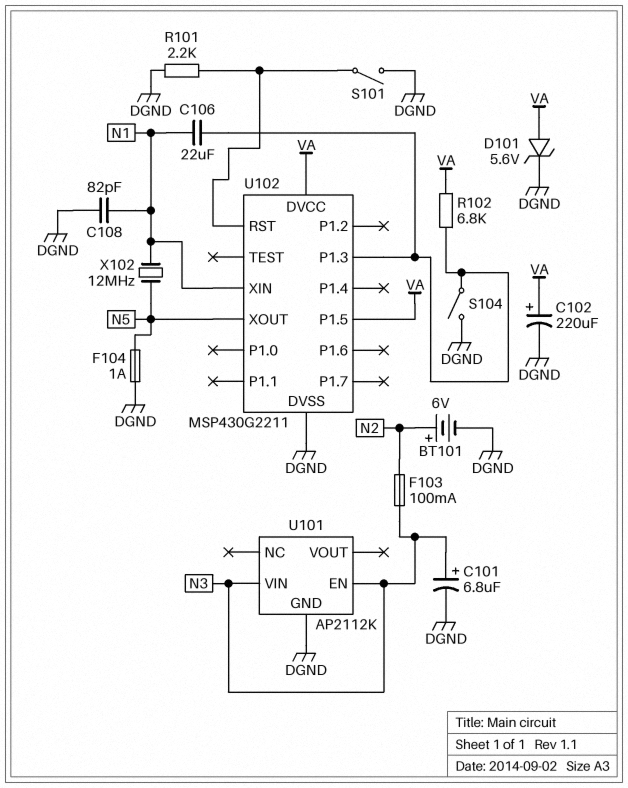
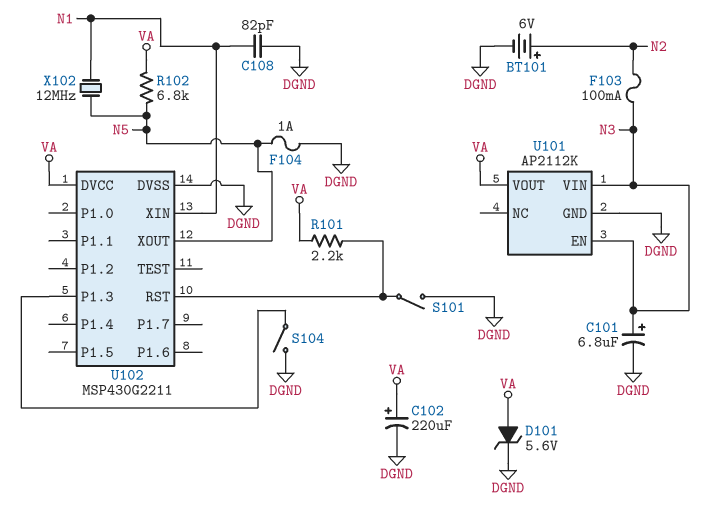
C106: 22uF (N1, U102/P1.3) -> none
R101: 2.2k (DGND, U102/RST) -> 2.2k (U102/RST, VA)
R102: 6.8k (U102/P1.3, VA) -> 6.8k (N5, VA)
U101 pin VOUT: none -> VA
U102 pin P1.5: VA -> none

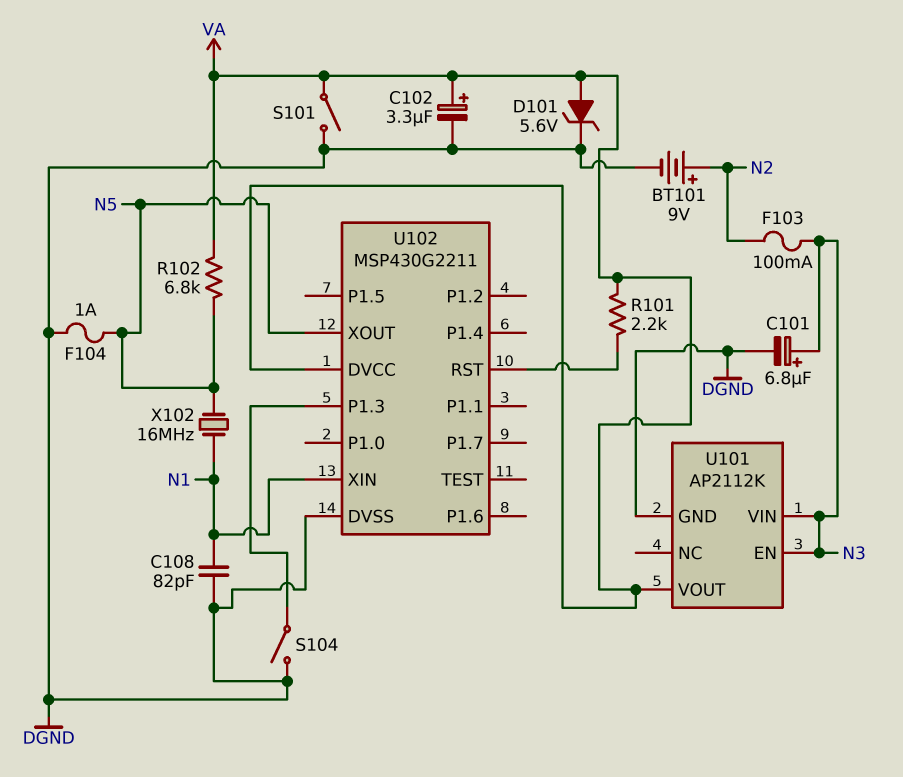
BT101: 6V (plus N2, minus DGND) -> 9V (plus N2, minus DGND)
C102: 220uF (plus VA, minus DGND) -> 3.3uF (plus VA, minus DGND)
S101: switch (DGND, U102/RST) -> switch (DGND, VA)
X102: 12MHz (N1, N5) -> 16MHz (N1, N5)

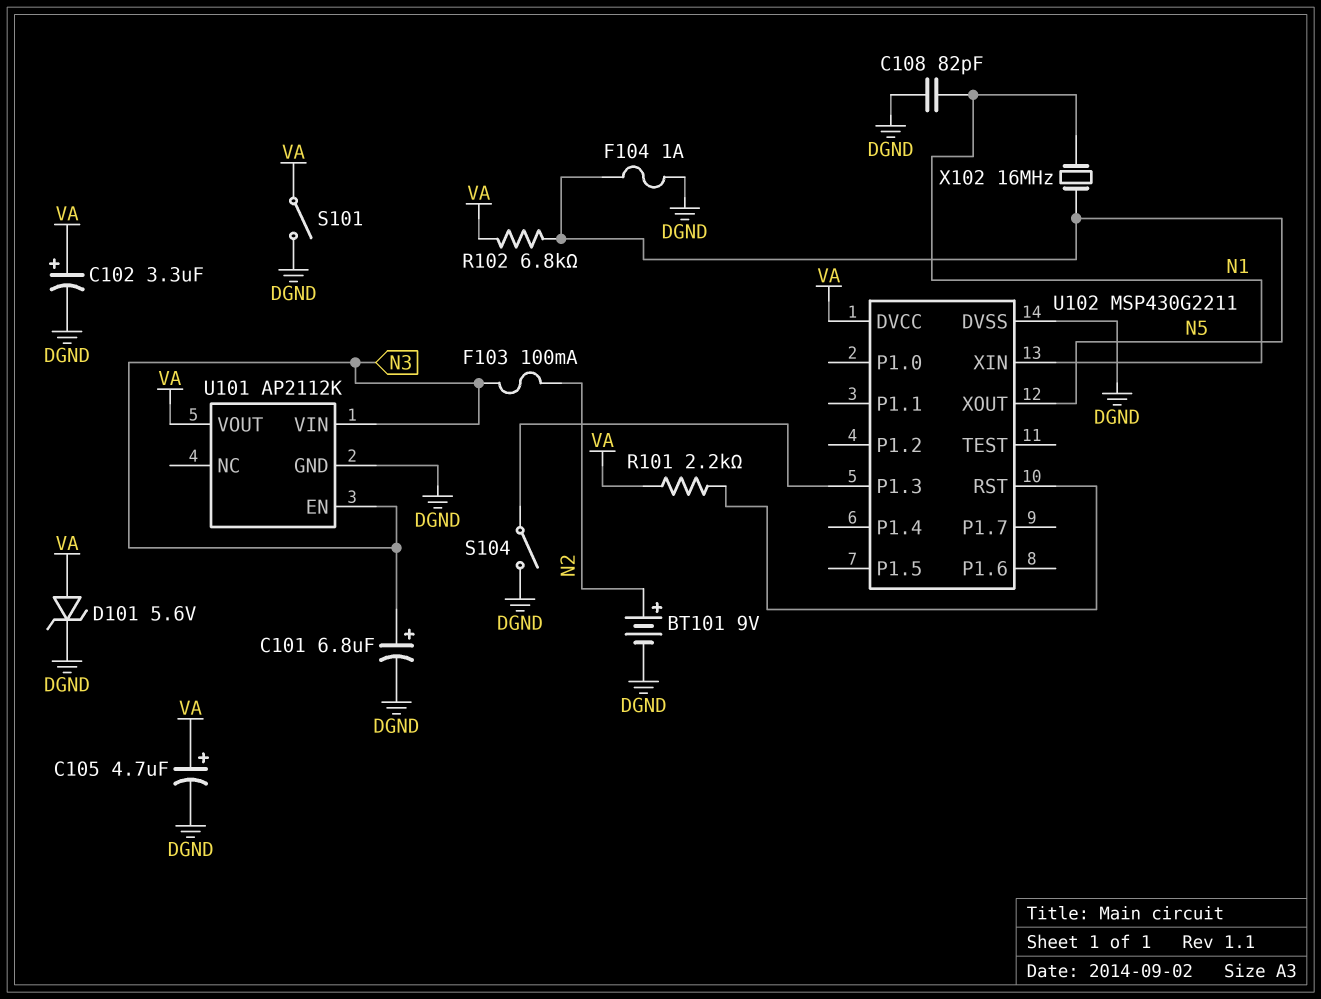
C105: none -> 4.7uF (plus VA, minus DGND)

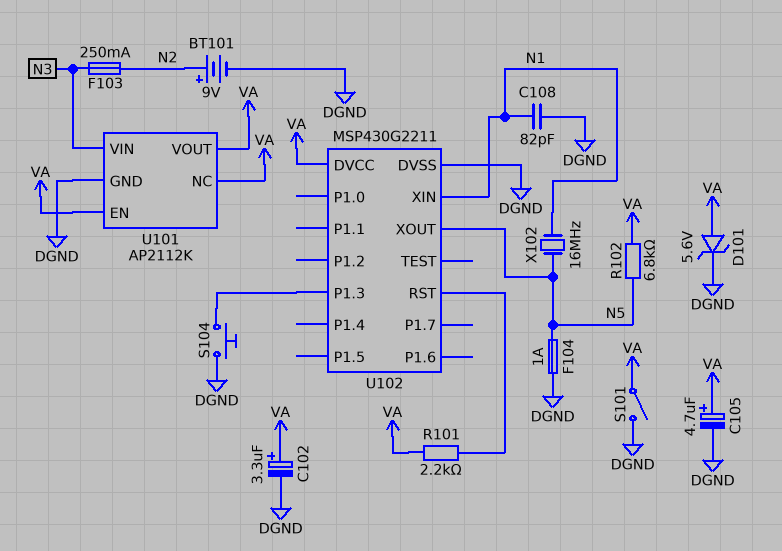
C101: 6.8uF (plus N3, minus DGND) -> none
F103: 100mA (N2, N3) -> 250mA (N2, N3)
S104: switch (DGND, U102/P1.3) -> button (DGND, U102/P1.3)
U101 pin EN: N3 -> VA
U101 pin NC: none -> VA

